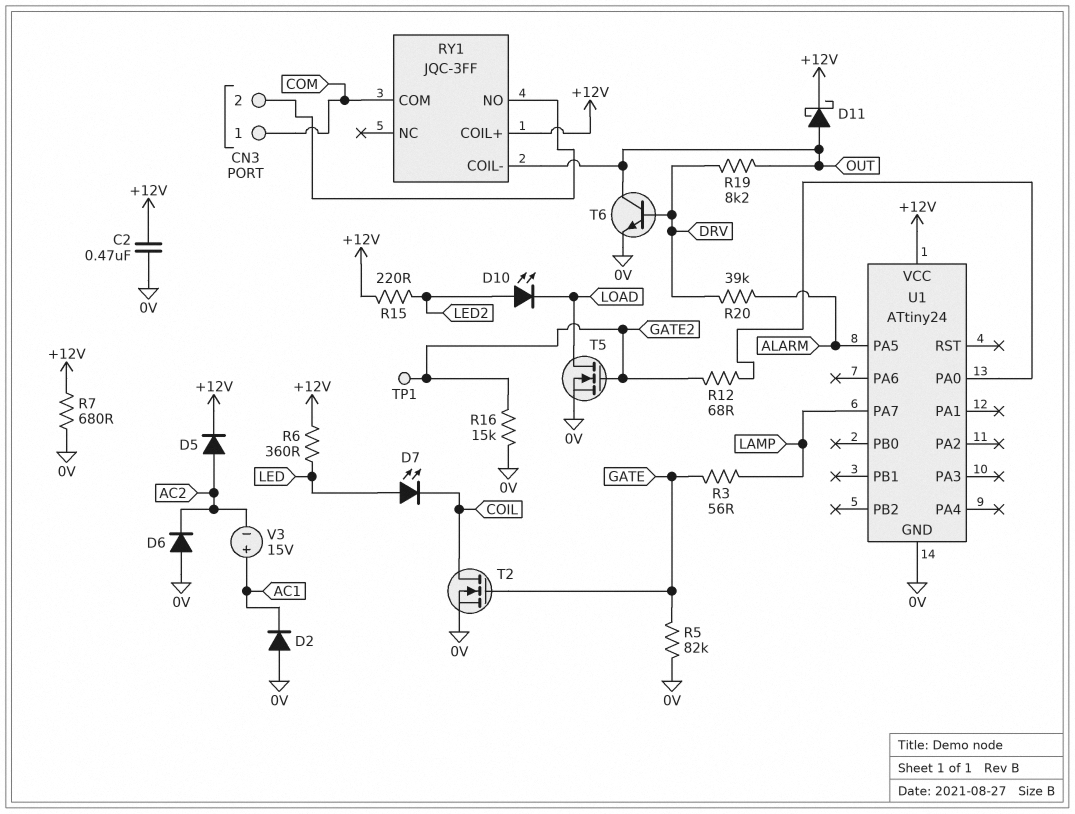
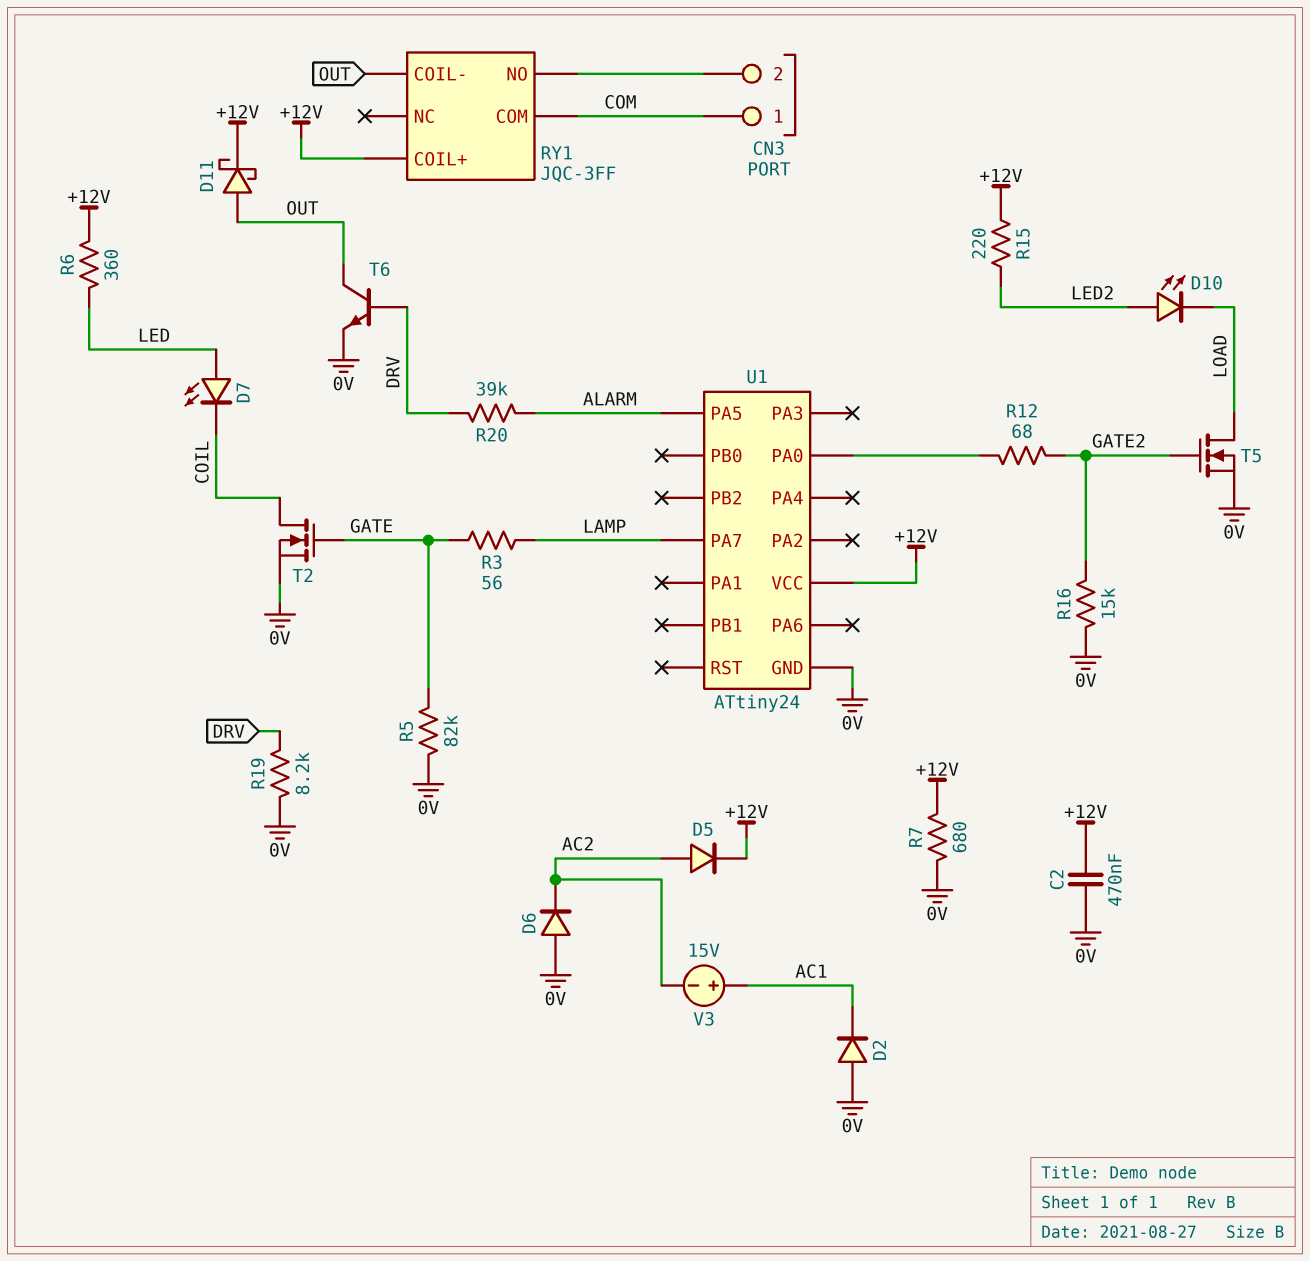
R19: 8.2k (DRV, OUT) -> 8.2k (0V, DRV)
TP1: test point (GATE2) -> none

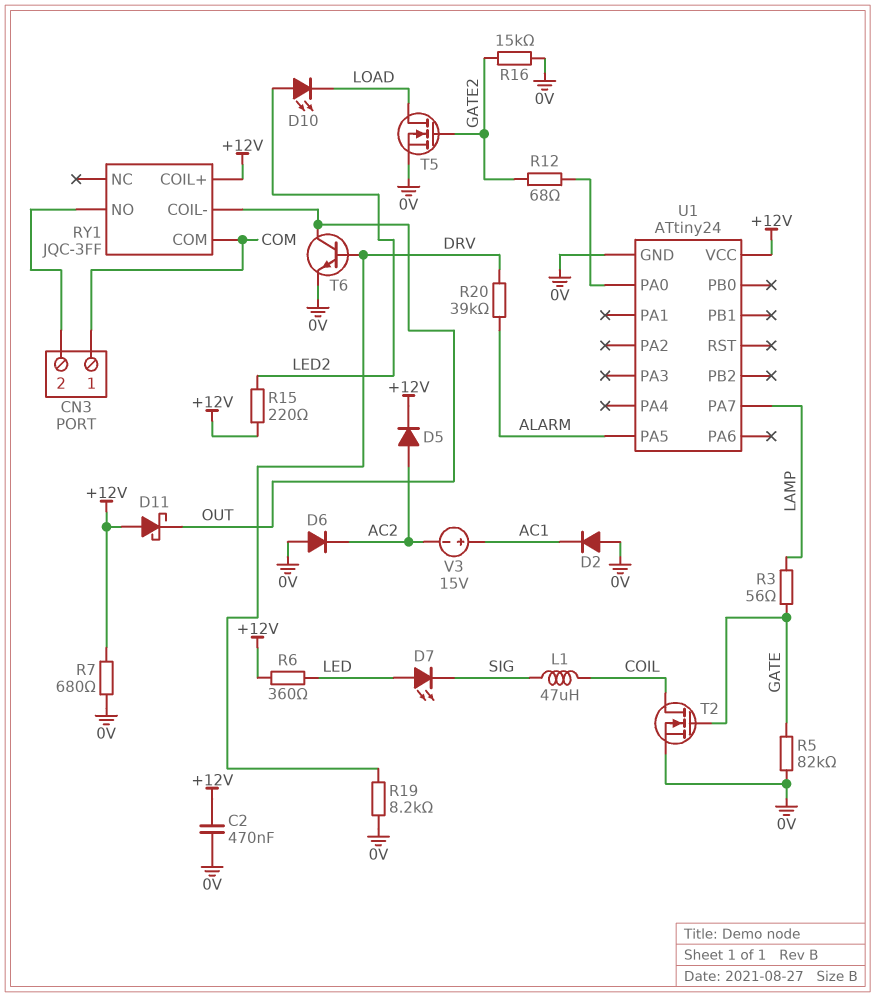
D7: LED (A LED, K COIL) -> LED (A LED, K SIG)
D11: schottky (A OUT, K +12V) -> schottky (A +12V, K OUT)
L1: none -> 47uH (COIL, SIG)

